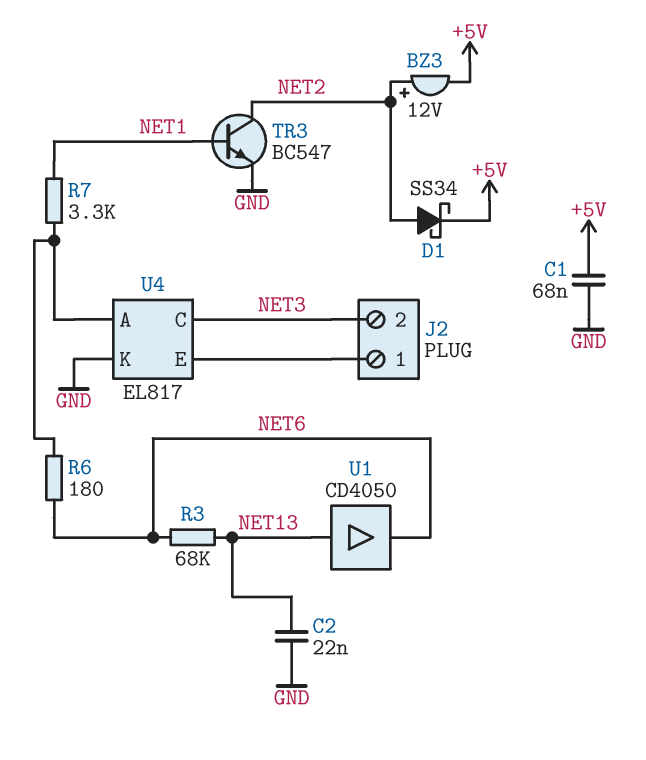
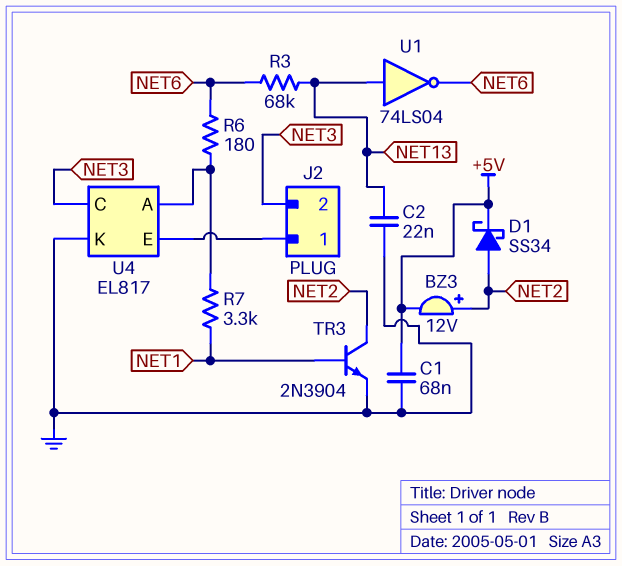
TR3: NPN BC547 (B NET1, C NET2, E GND) -> NPN 2N3904 (B NET1, C NET2, E GND)
U1: buffer CD4050 (in NET13, out NET6) -> NOT 74LS04 (in NET13, out NET6)

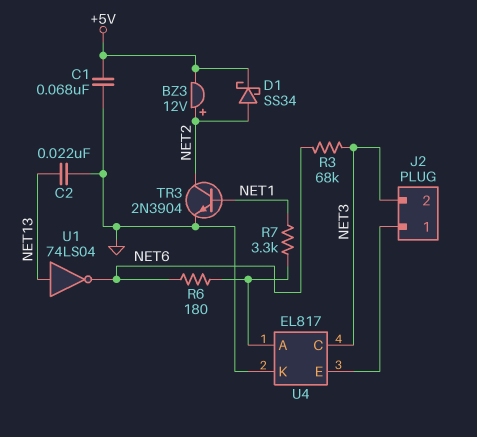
R3: 68k (NET6, NET13) -> 68k (NET3, NET6)

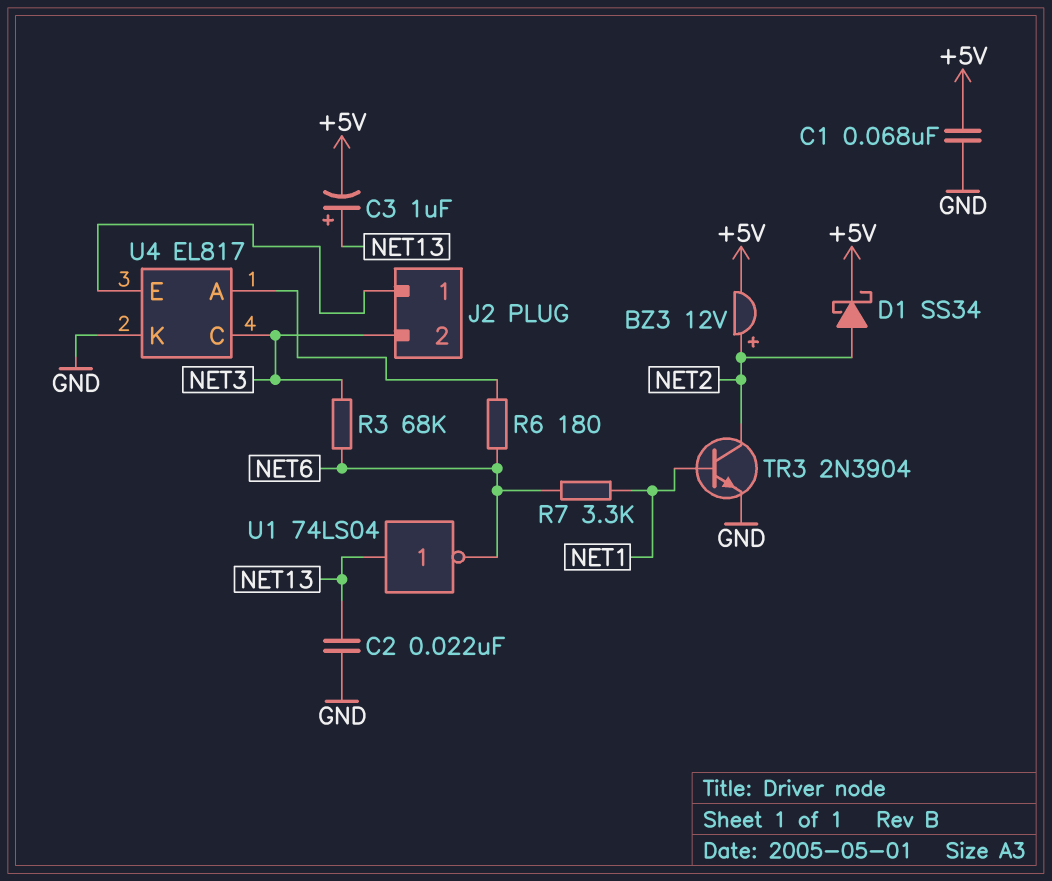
C3: none -> 1uF (plus NET13, minus +5V)
R7: 3.3k (NET1, U4/A) -> 3.3k (NET1, NET6)

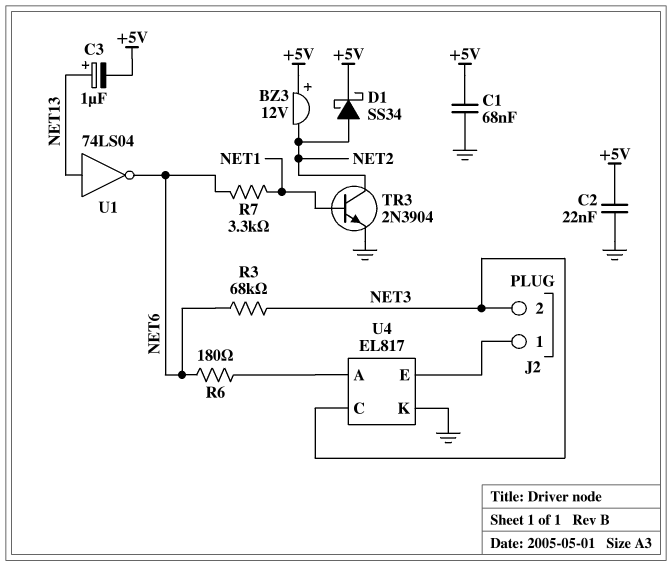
BZ3: buzzer 12V (plus NET2, minus +5V) -> buzzer 12V (plus +5V, minus NET2)
C2: 22nF (GND, NET13) -> 22nF (+5V, GND)

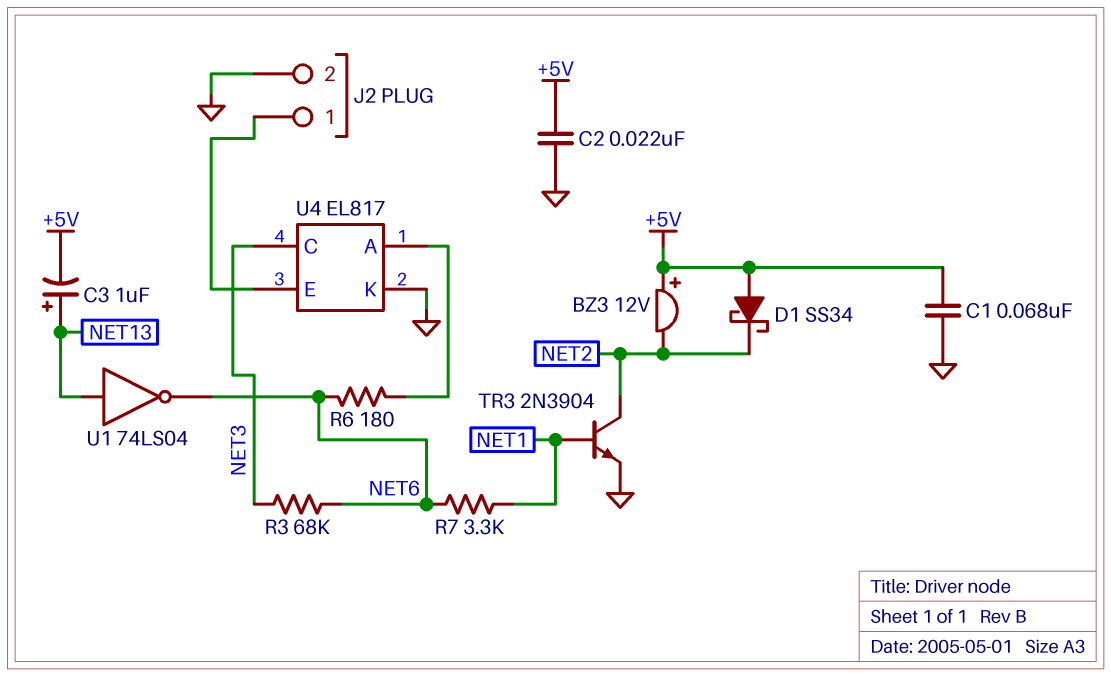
D1: schottky SS34 (A NET2, K +5V) -> schottky SS34 (A +5V, K NET2)
J2 pin 2: NET3 -> GND

